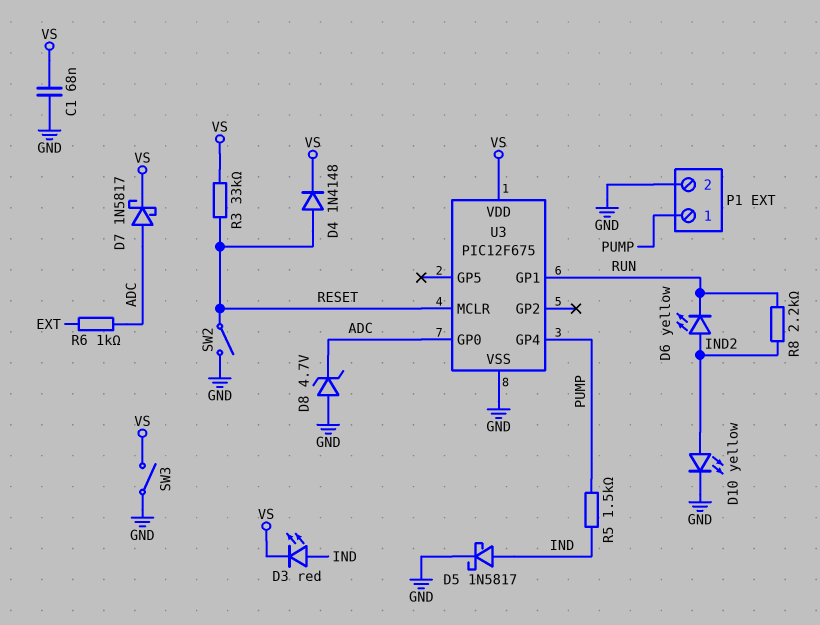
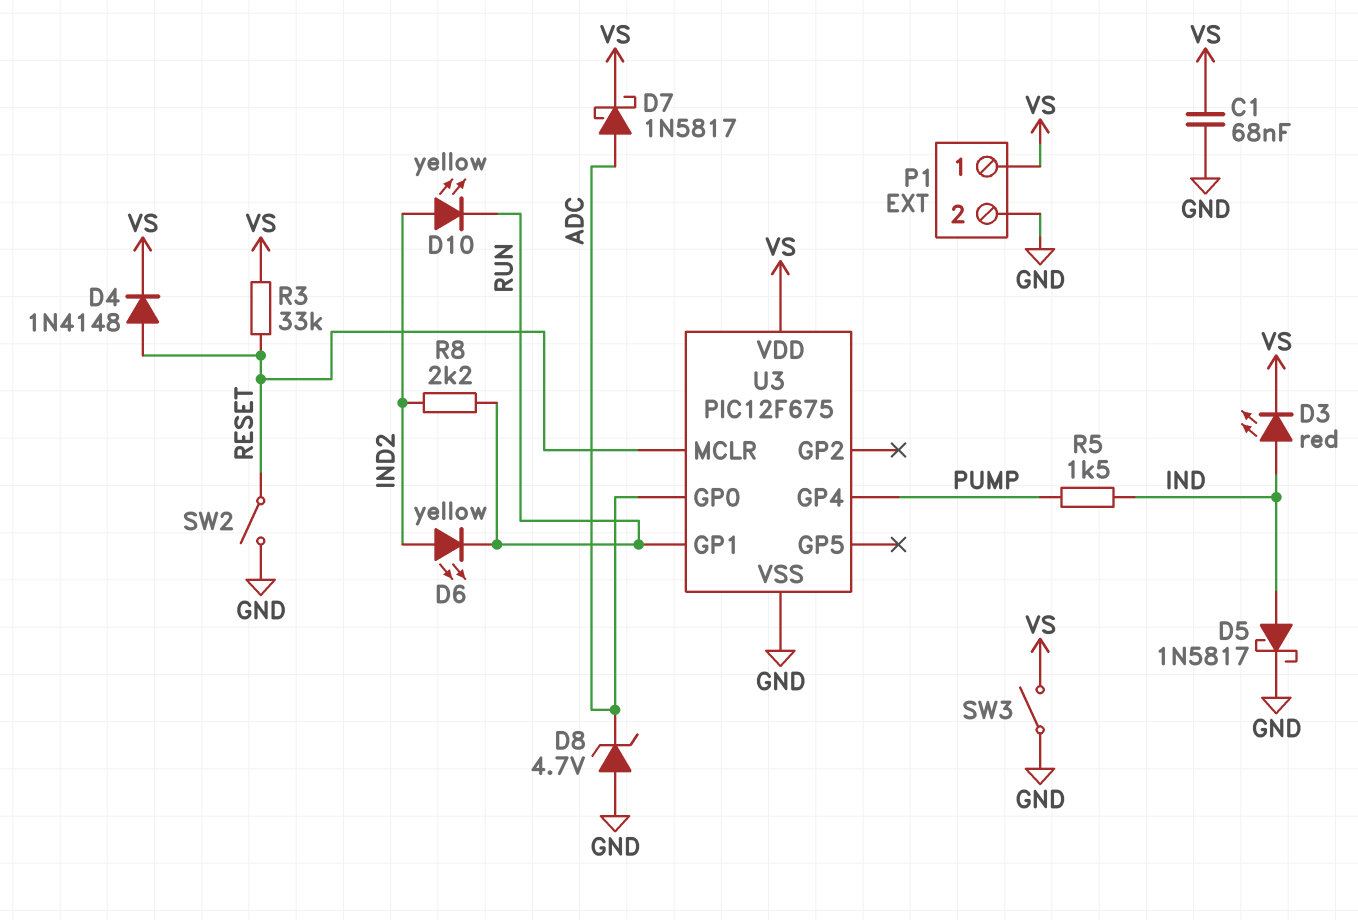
D10: LED yellow (A IND2, K GND) -> LED yellow (A IND2, K RUN)
P1 pin 1: PUMP -> VS
R6: 1k (ADC, EXT) -> none

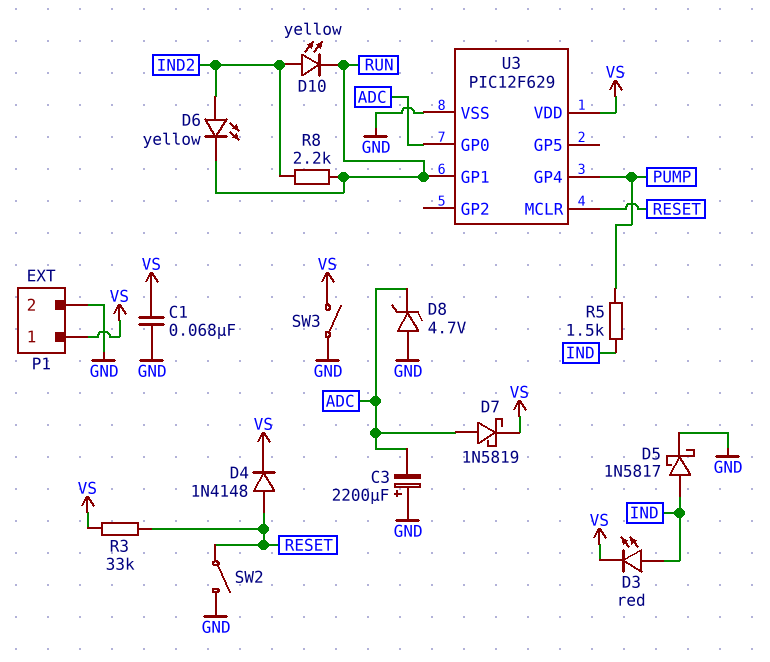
C3: none -> 2200uF (plus GND, minus ADC)
D7: schottky 1N5817 (A ADC, K VS) -> schottky 1N5819 (A ADC, K VS)
U3: PIC12F675 -> PIC12F629

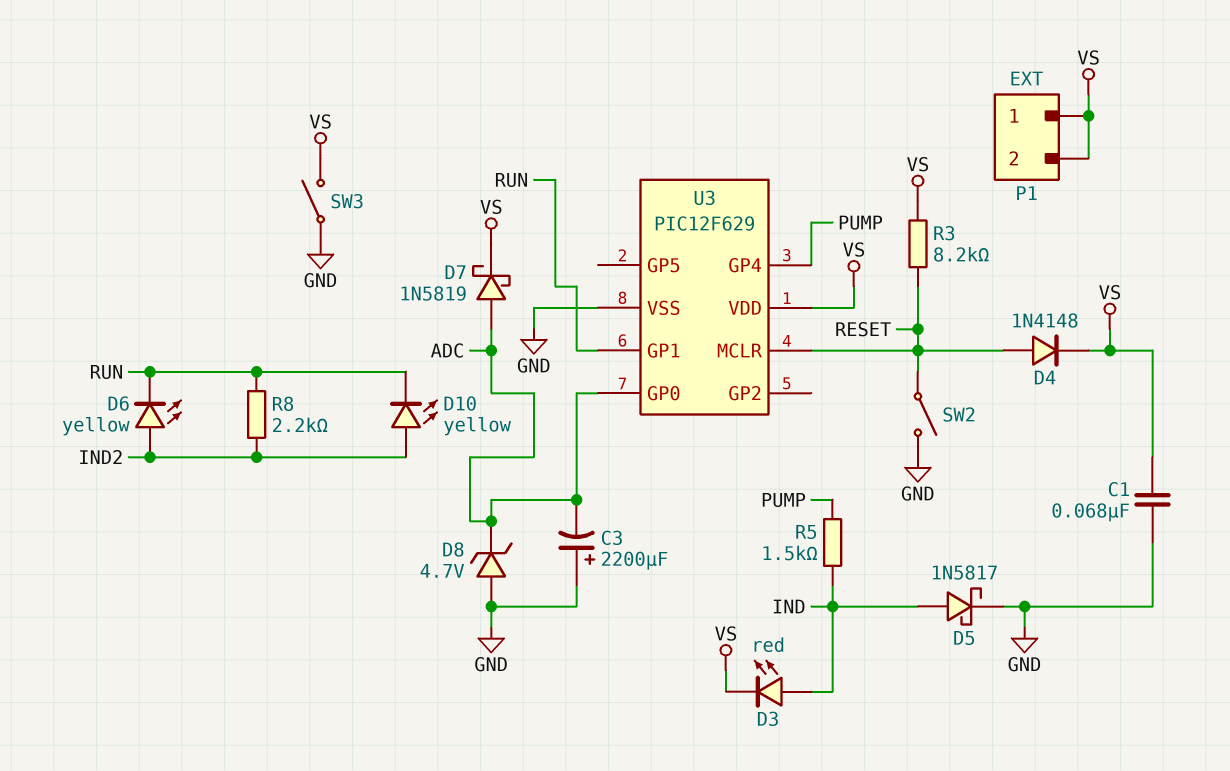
P1 pin 2: GND -> VS
R3: 33k (RESET, VS) -> 8.2k (RESET, VS)

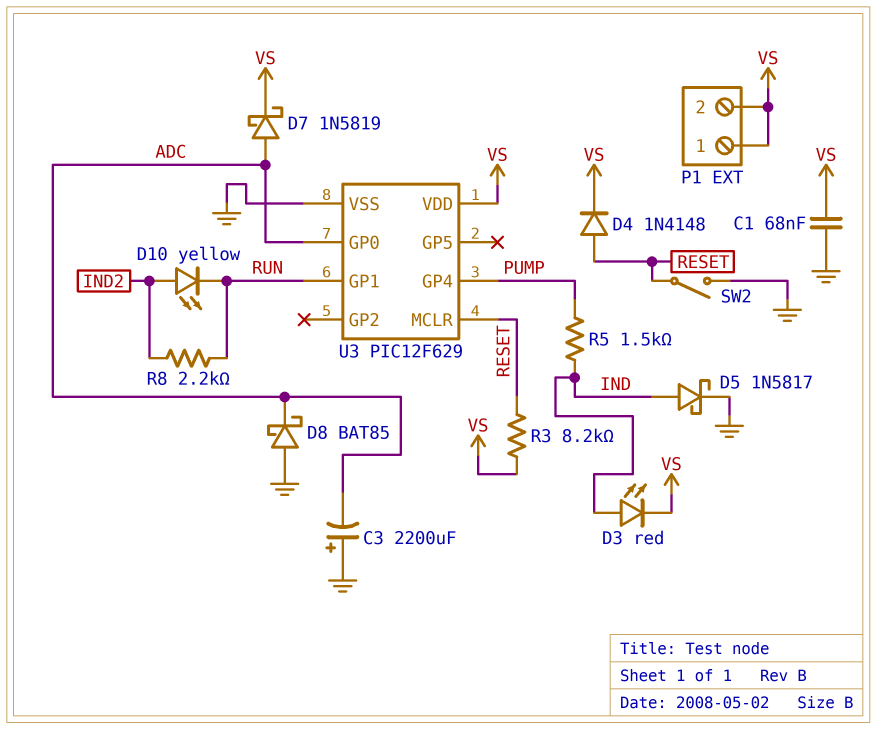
D6: LED yellow (A IND2, K RUN) -> none
D8: zener 4.7V (A GND, K ADC) -> schottky BAT85 (A GND, K ADC)
SW3: switch (GND, VS) -> none

